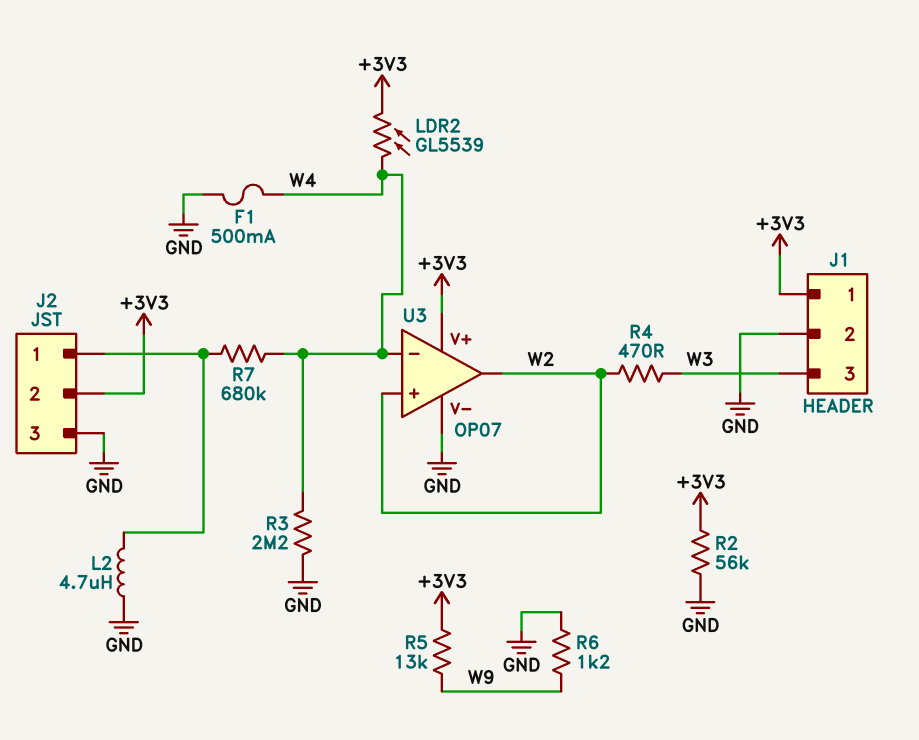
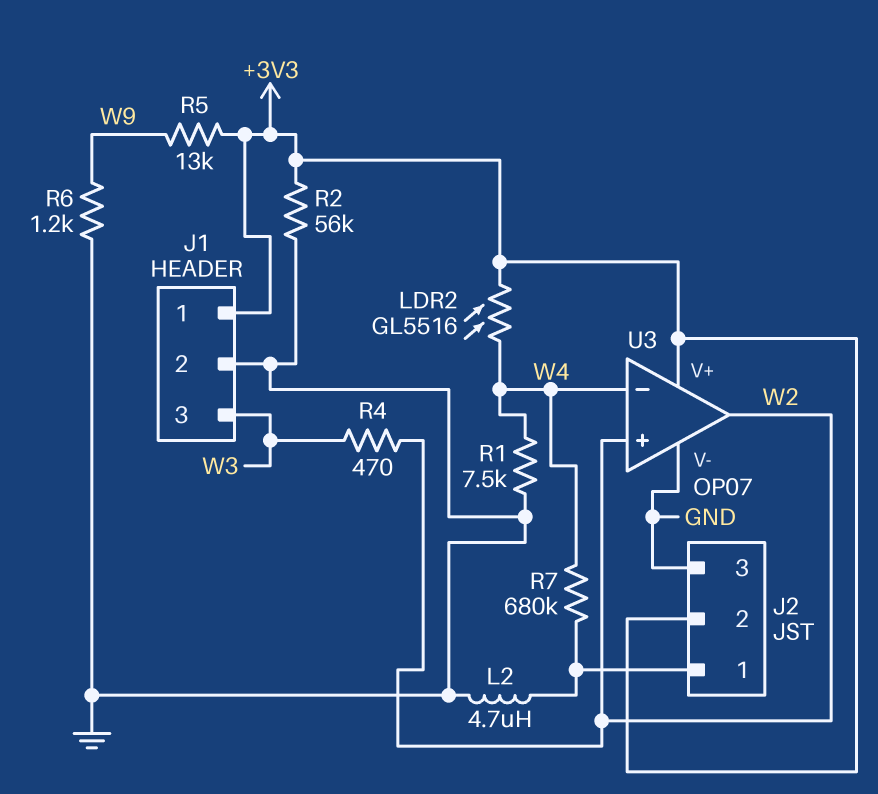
F1: 500mA (GND, W4) -> none
LDR2: GL5539 (+3V3, W4) -> GL5516 (+3V3, W4)
R1: none -> 7.5k (GND, W4)
R3: 2.2M (GND, W4) -> none

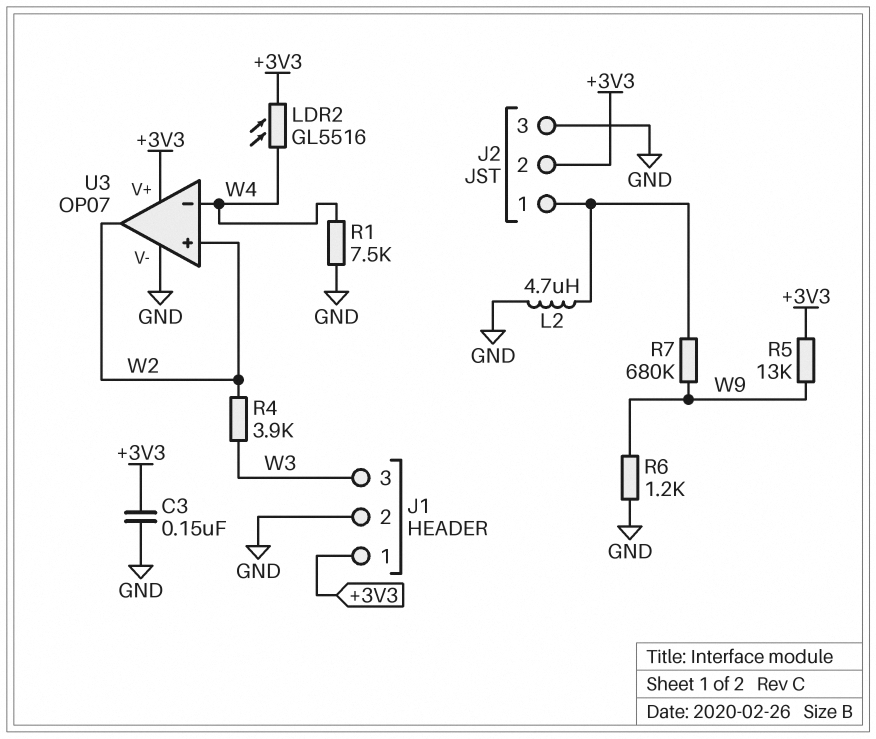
C3: none -> 150nF (+3V3, GND)
R2: 56k (+3V3, GND) -> none
R4: 470 (W2, W3) -> 3.9k (W2, W3)
R7: 680k (J2/1, W4) -> 680k (J2/1, W9)

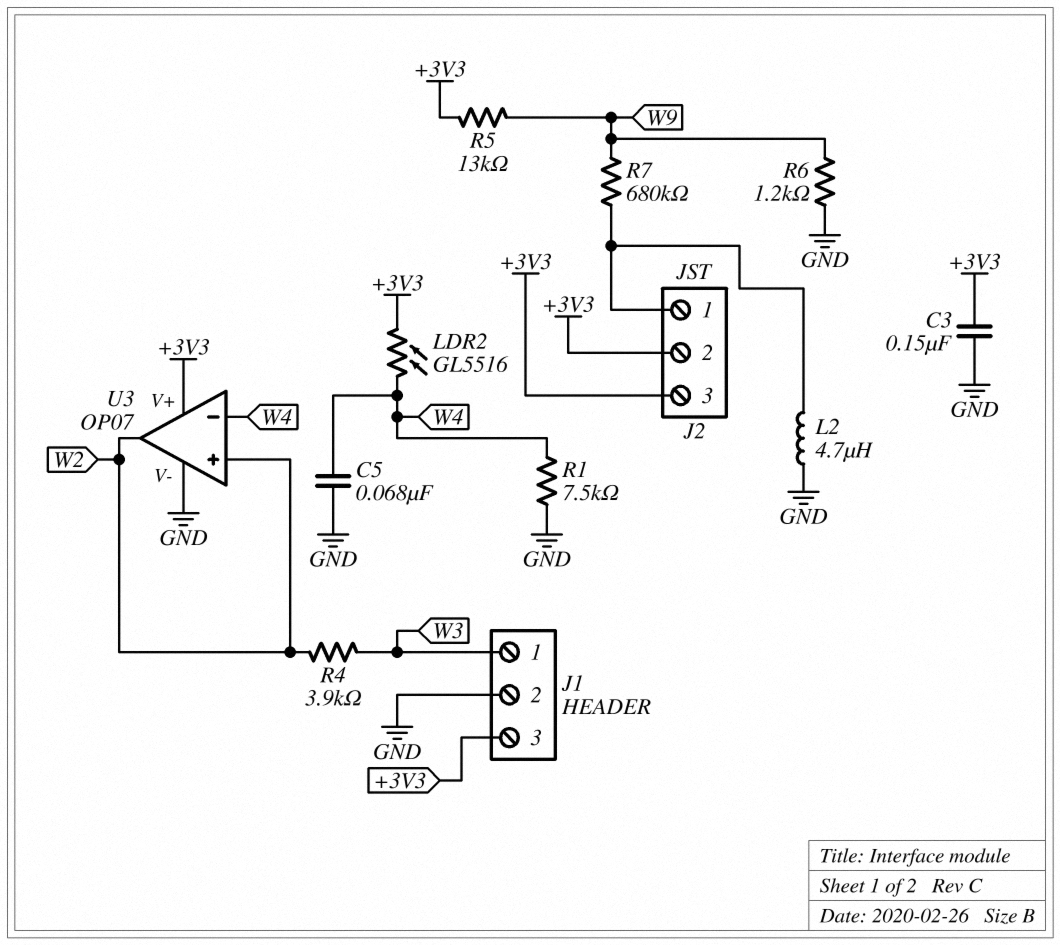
C5: none -> 68nF (GND, W4)
J1 pin 1: +3V3 -> W3
J1 pin 3: W3 -> +3V3
J2 pin 3: GND -> +3V3

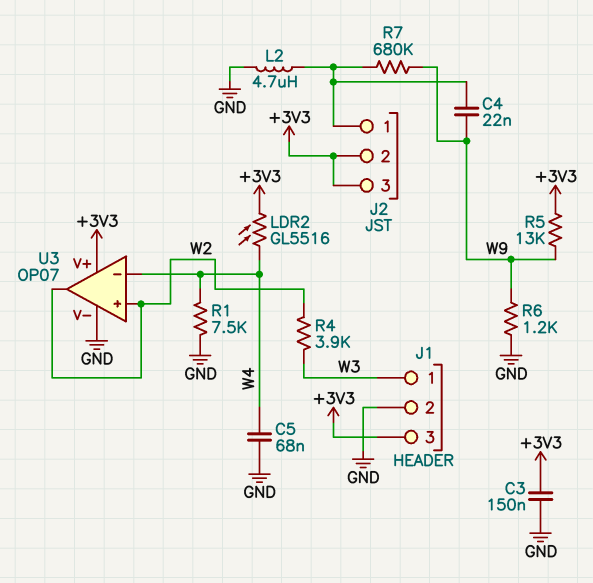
C4: none -> 22nF (J2/1, W9)

